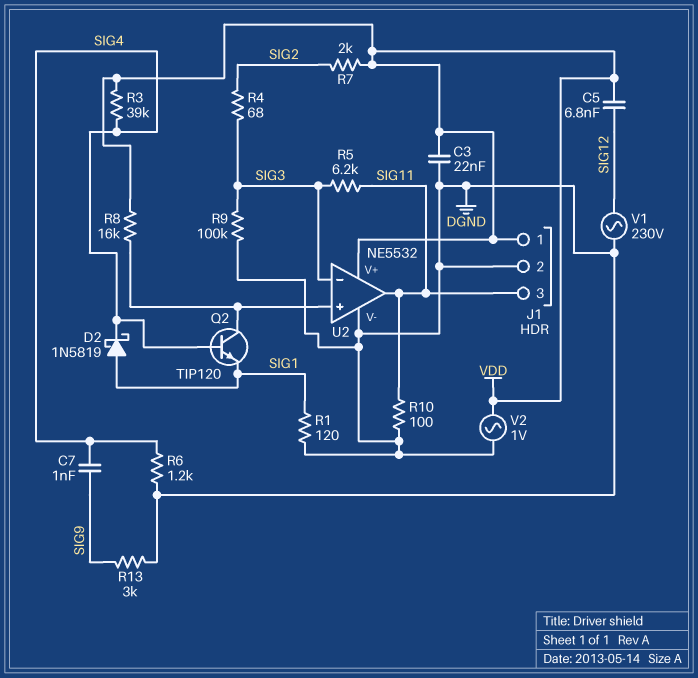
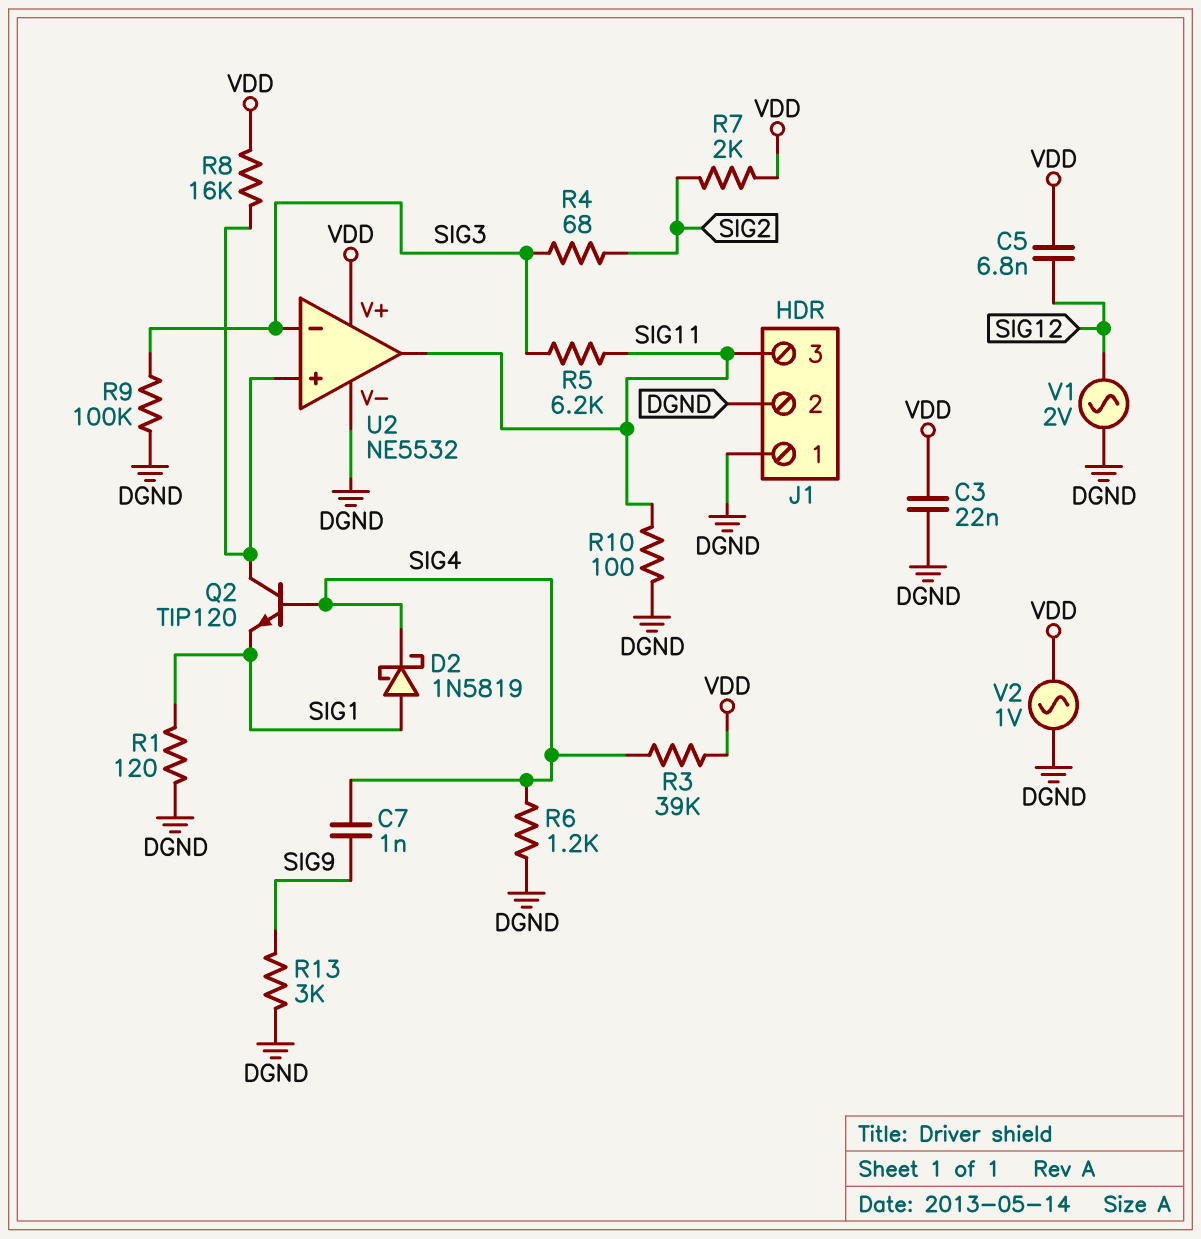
J1 pin 1: VDD -> DGND
V1: AC 230V (DGND, SIG12) -> AC 2V (DGND, SIG12)

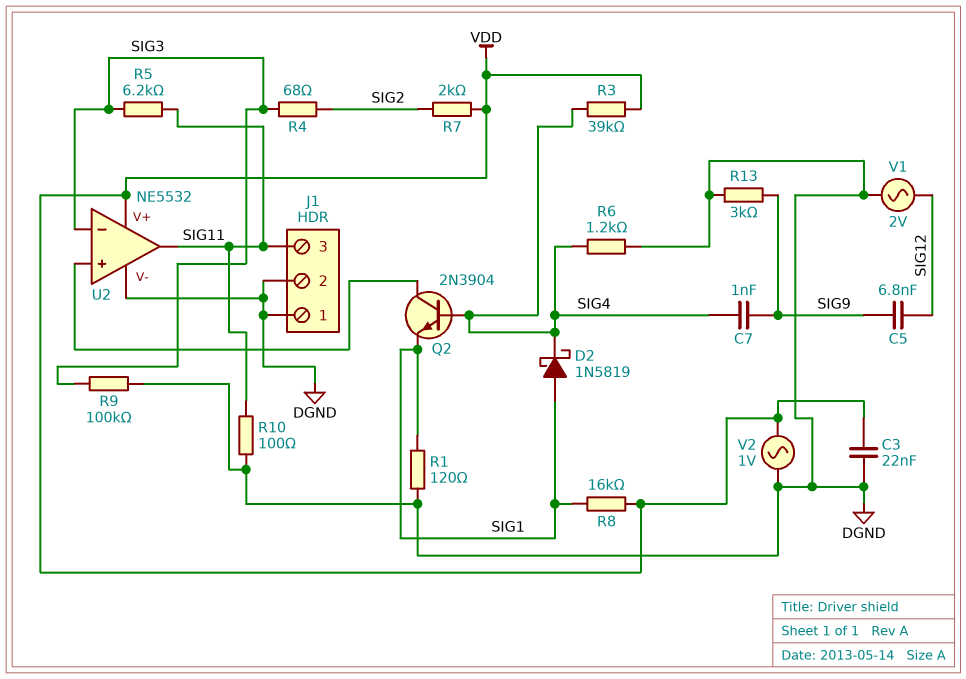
C5: 6.8nF (SIG12, VDD) -> 6.8nF (SIG9, SIG12)
Q2: NPN TIP120 (B SIG4, C U2/in+, E SIG1) -> NPN 2N3904 (B SIG4, C U2/in+, E SIG1)
R8: 16k (U2/in+, VDD) -> 16k (SIG1, VDD)

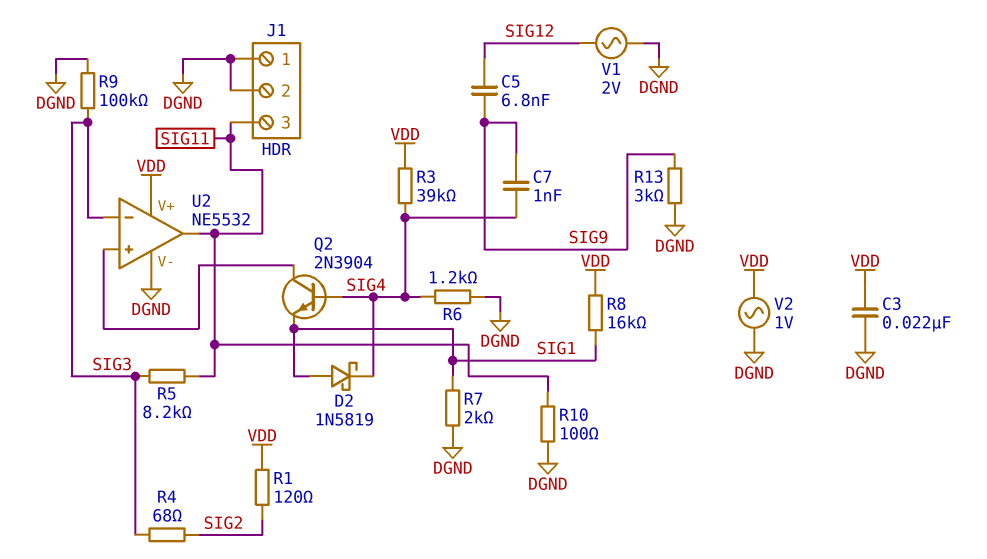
R1: 120 (DGND, SIG1) -> 120 (SIG2, VDD)
R5: 6.2k (SIG3, SIG11) -> 8.2k (SIG3, SIG11)
R7: 2k (SIG2, VDD) -> 2k (DGND, SIG1)

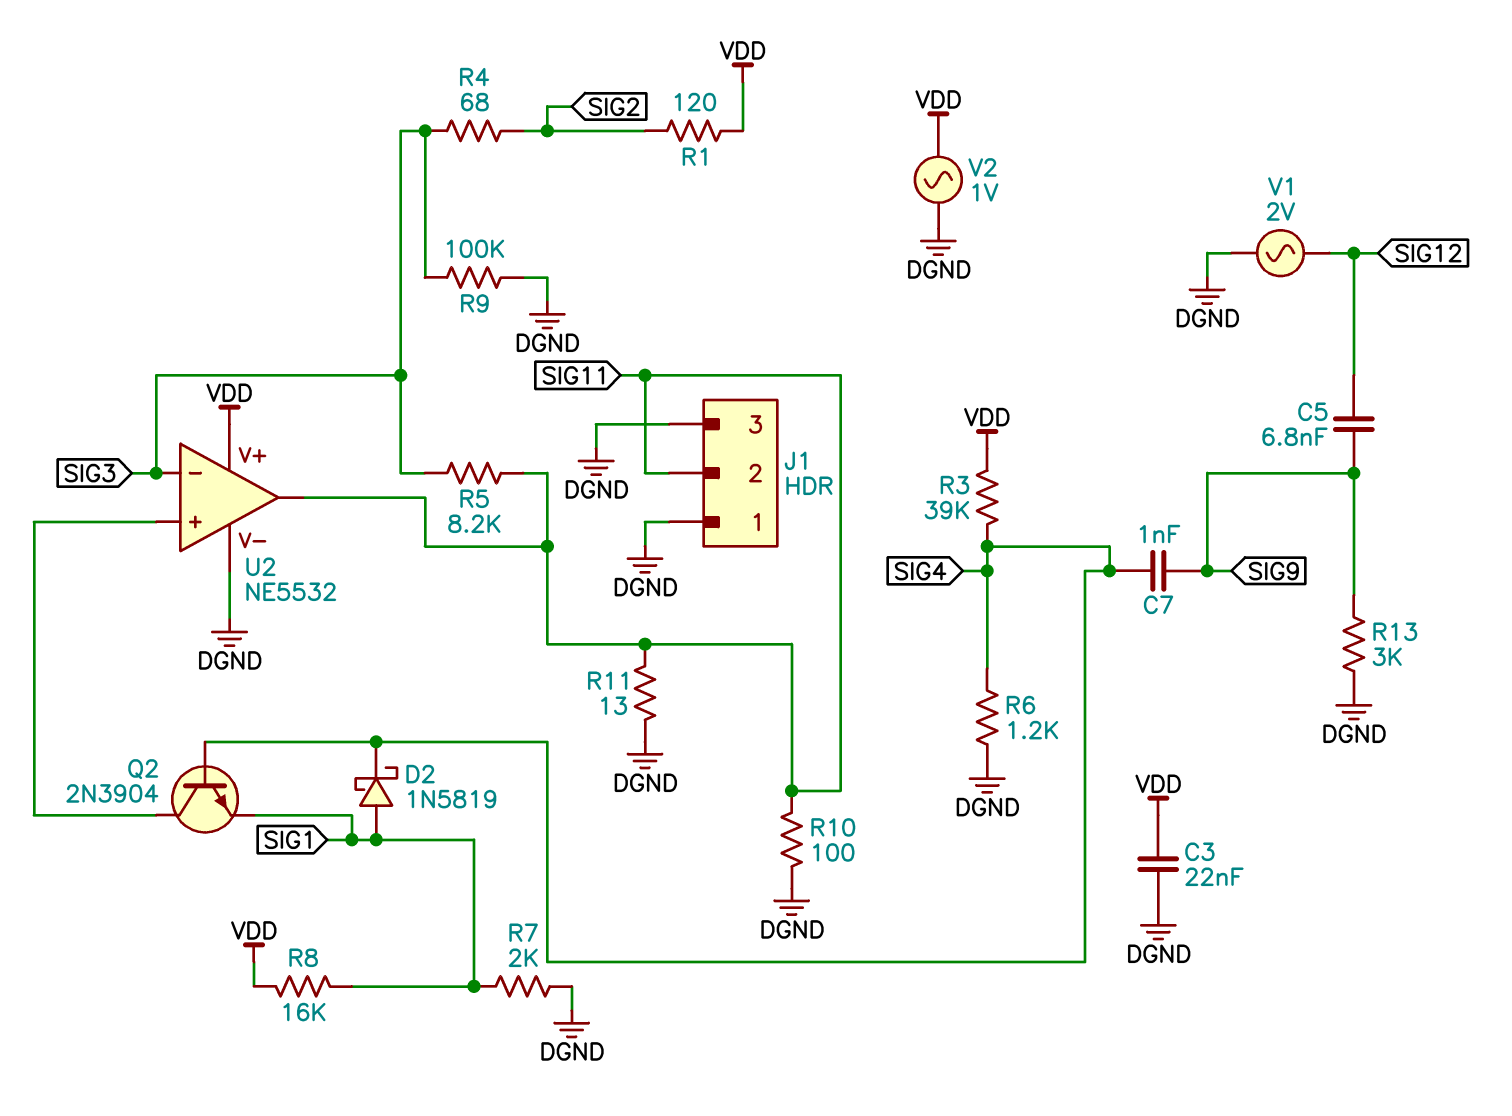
J1 pin 2: DGND -> SIG11
J1 pin 3: SIG11 -> DGND
R11: none -> 13 (DGND, SIG11)

